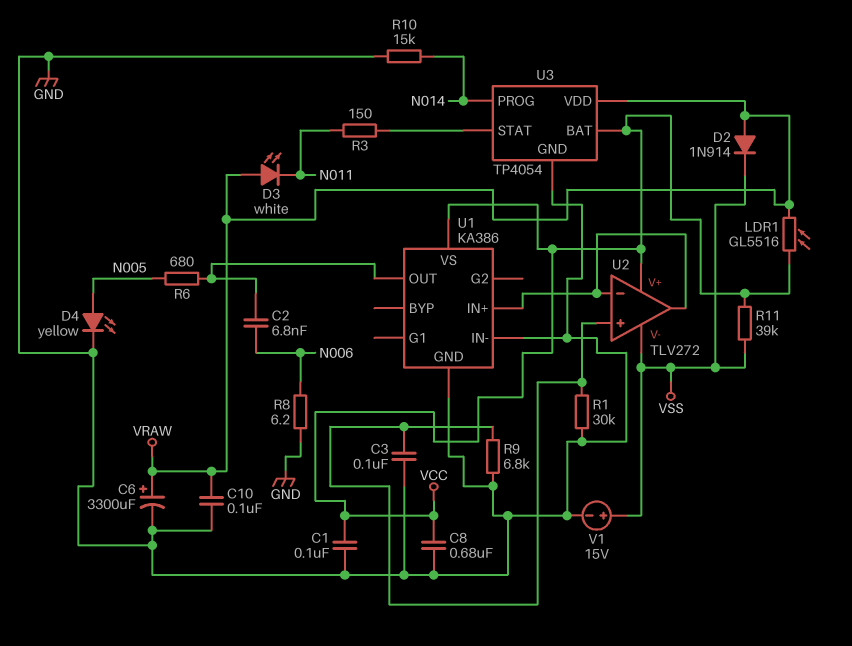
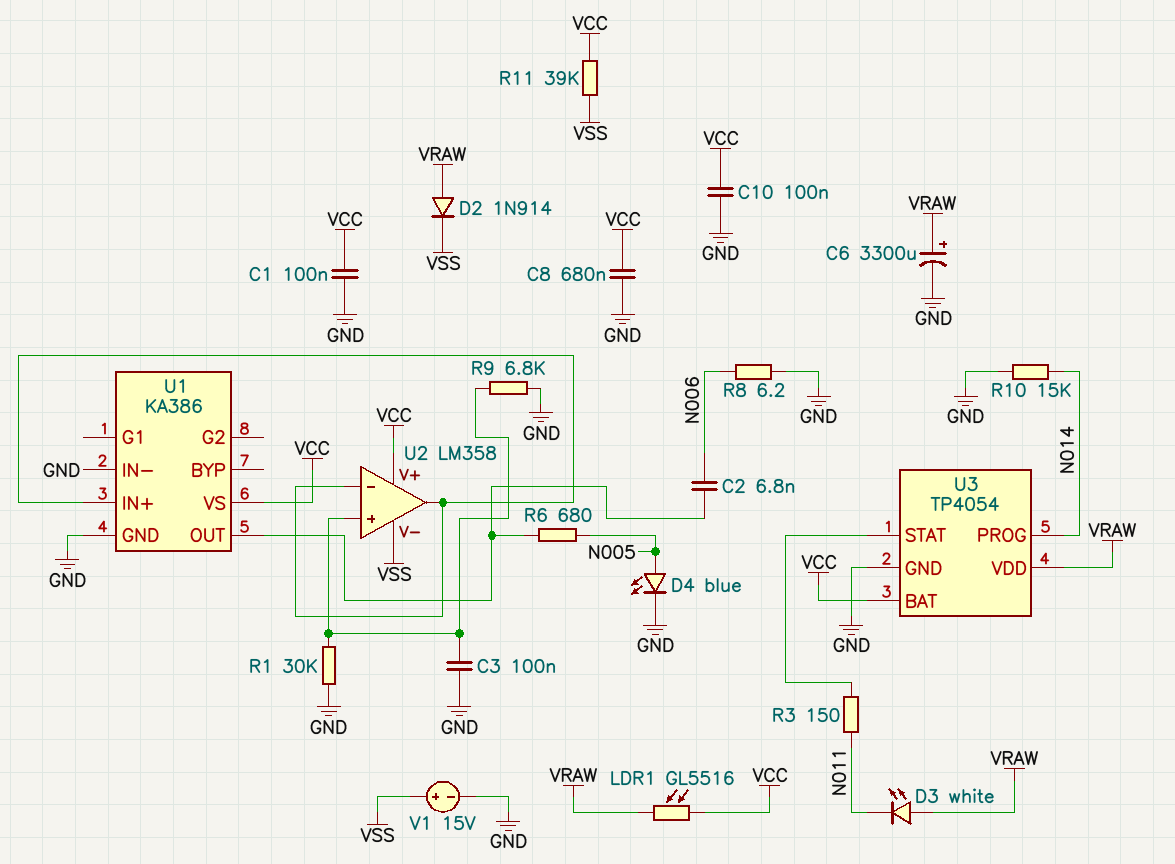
C10: 100nF (GND, VRAW) -> 100nF (GND, VCC)
D4: LED yellow (A N005, K GND) -> LED blue (A N005, K GND)
U2: TLV272 -> LM358

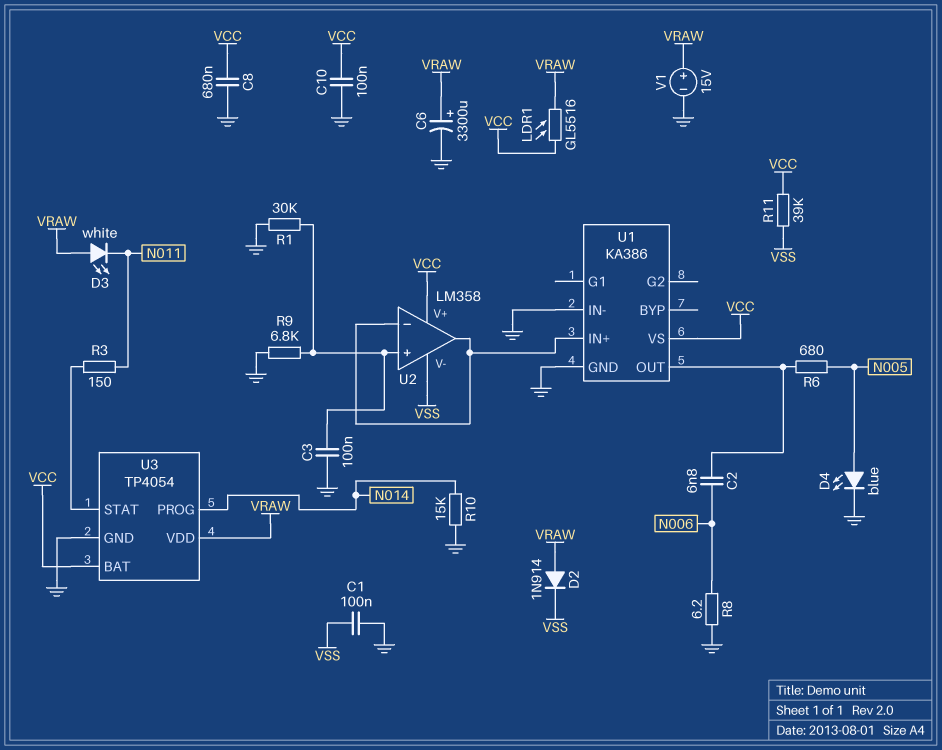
C1: 100nF (GND, VCC) -> 100nF (GND, VSS)
V1: 15V (plus VSS, minus GND) -> 15V (plus VRAW, minus GND)

